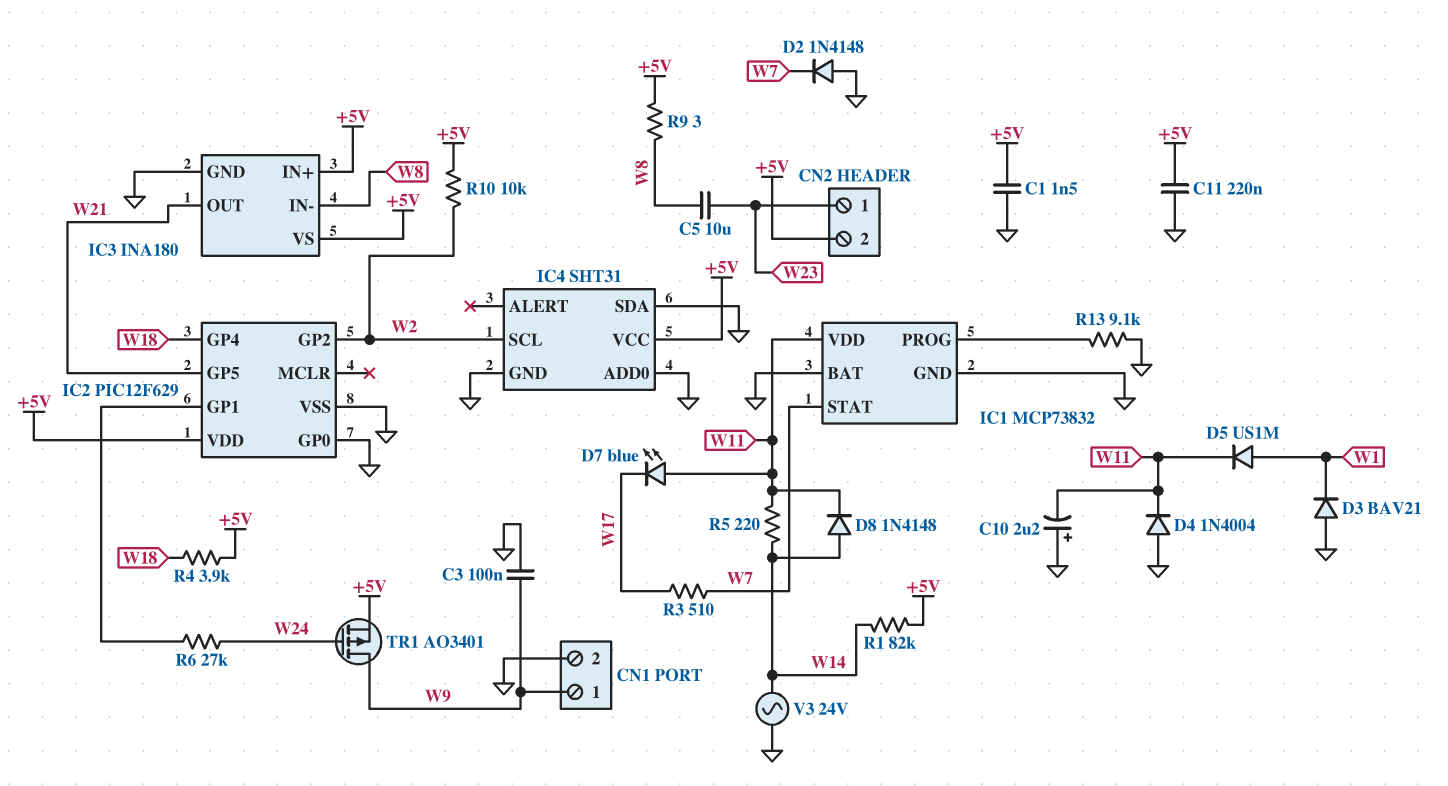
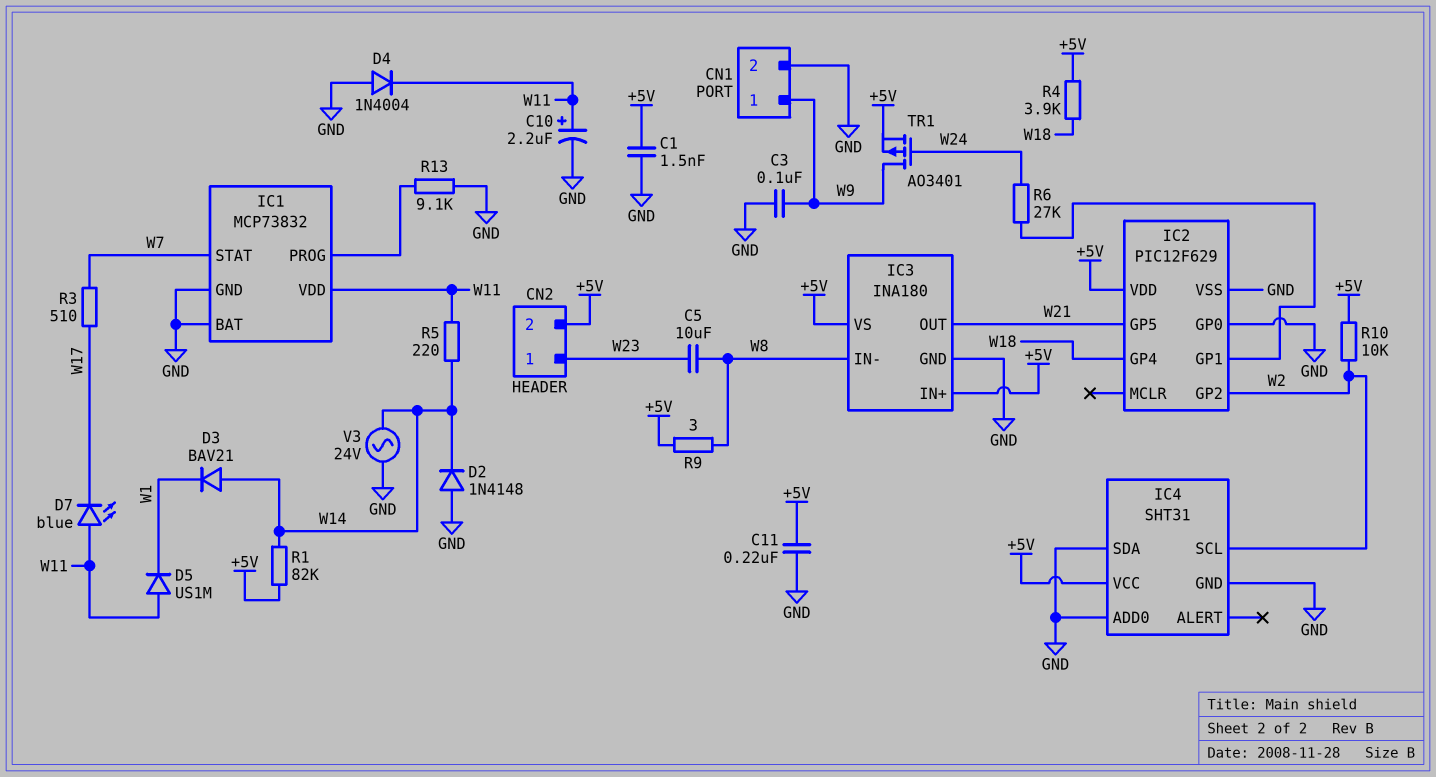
C10: 2.2uF (plus GND, minus W11) -> 2.2uF (plus W11, minus GND)
D2: diode 1N4148 (A GND, K W7) -> diode 1N4148 (A GND, K W14)
D3: diode BAV21 (A GND, K W1) -> diode BAV21 (A W14, K W1)
D5: diode US1M (A W1, K W11) -> diode US1M (A W11, K W1)
D8: diode 1N4148 (A W14, K W11) -> none

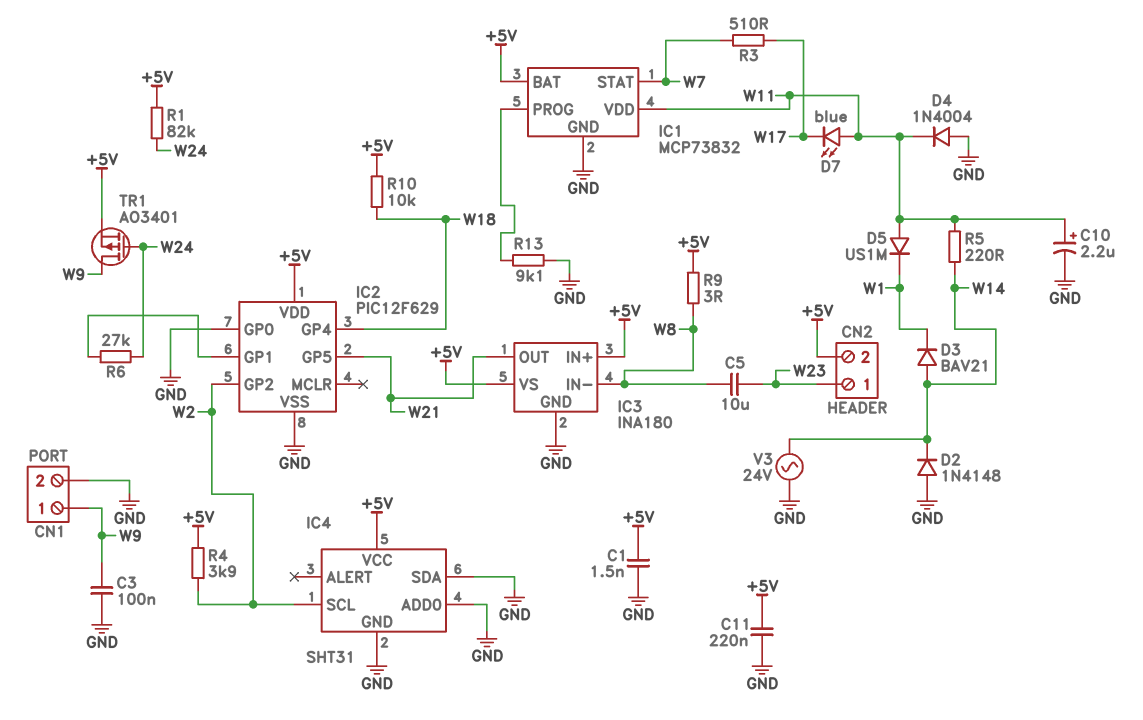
IC1 pin BAT: GND -> +5V
R1: 82k (+5V, W14) -> 82k (+5V, W24)
R4: 3.9k (+5V, W18) -> 3.9k (+5V, W2)
R10: 10k (+5V, W2) -> 10k (+5V, W18)

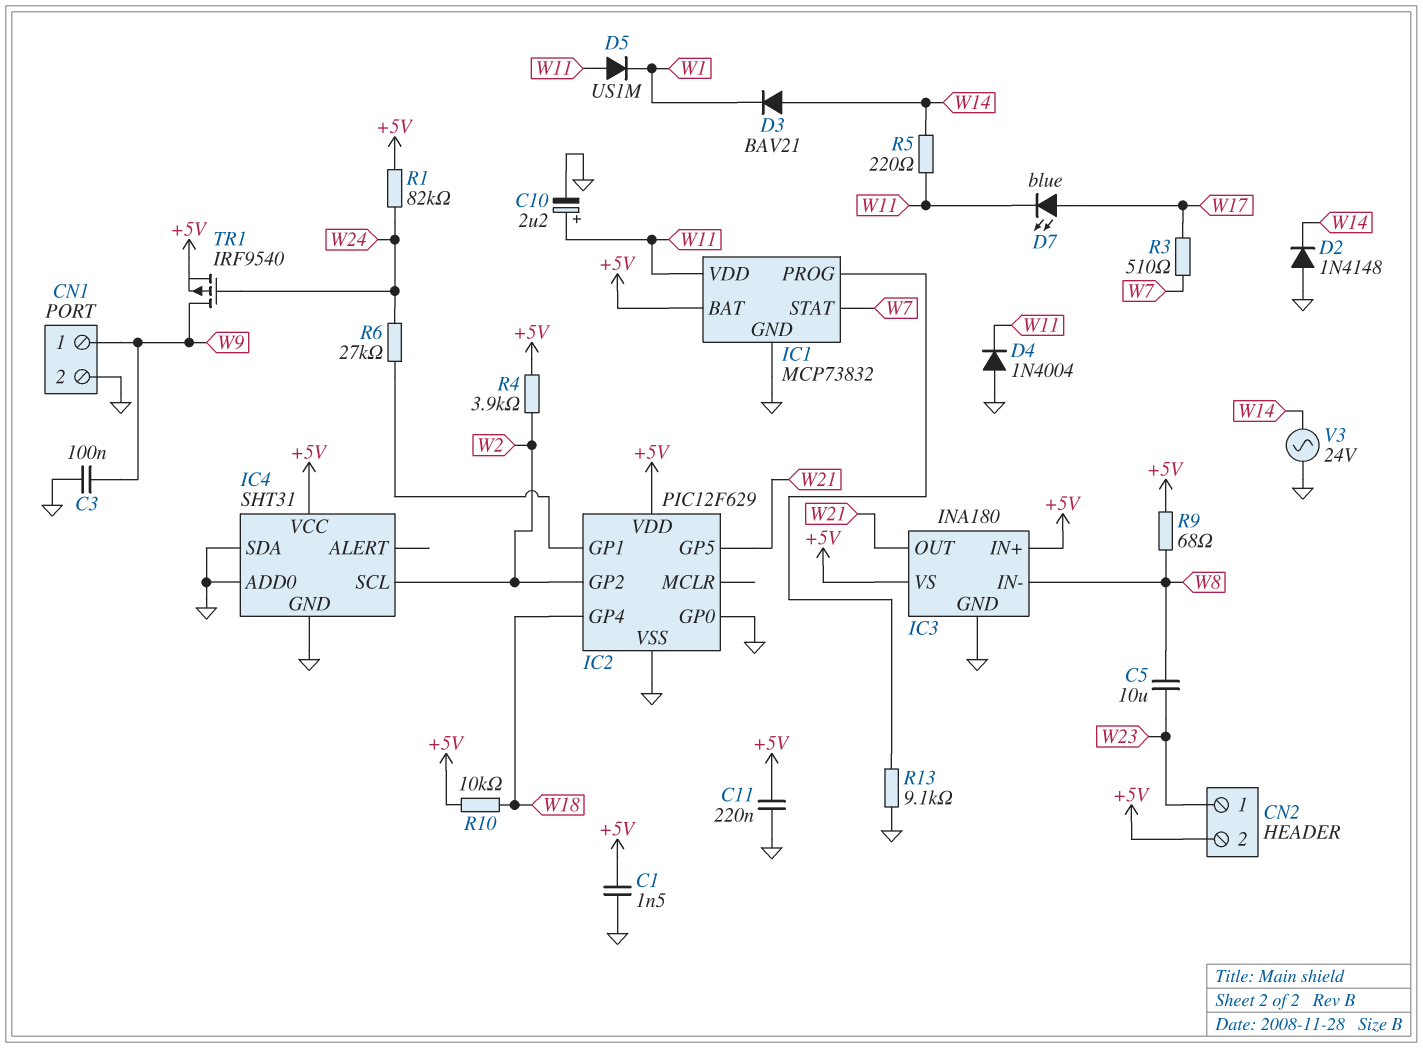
D7: LED blue (A W11, K W17) -> LED blue (A W17, K W11)
R9: 3 (+5V, W8) -> 68 (+5V, W8)
TR1: PMOS AO3401 (G W24, D W9, S +5V) -> PMOS IRF9540 (G W24, D W9, S +5V)

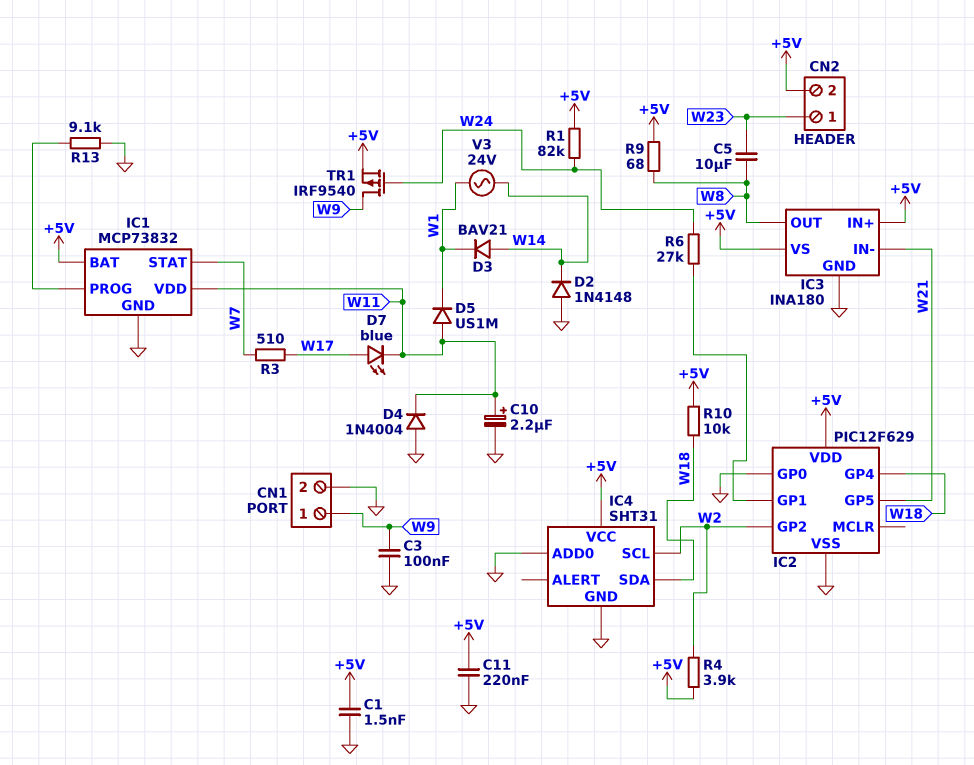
IC3 pin IN-: W8 -> W21
IC3 pin OUT: W21 -> W8
IC4 pin SDA: GND -> W18
R5: 220 (W11, W14) -> none
V3: AC 24V (GND, W14) -> AC 24V (W1, W14)

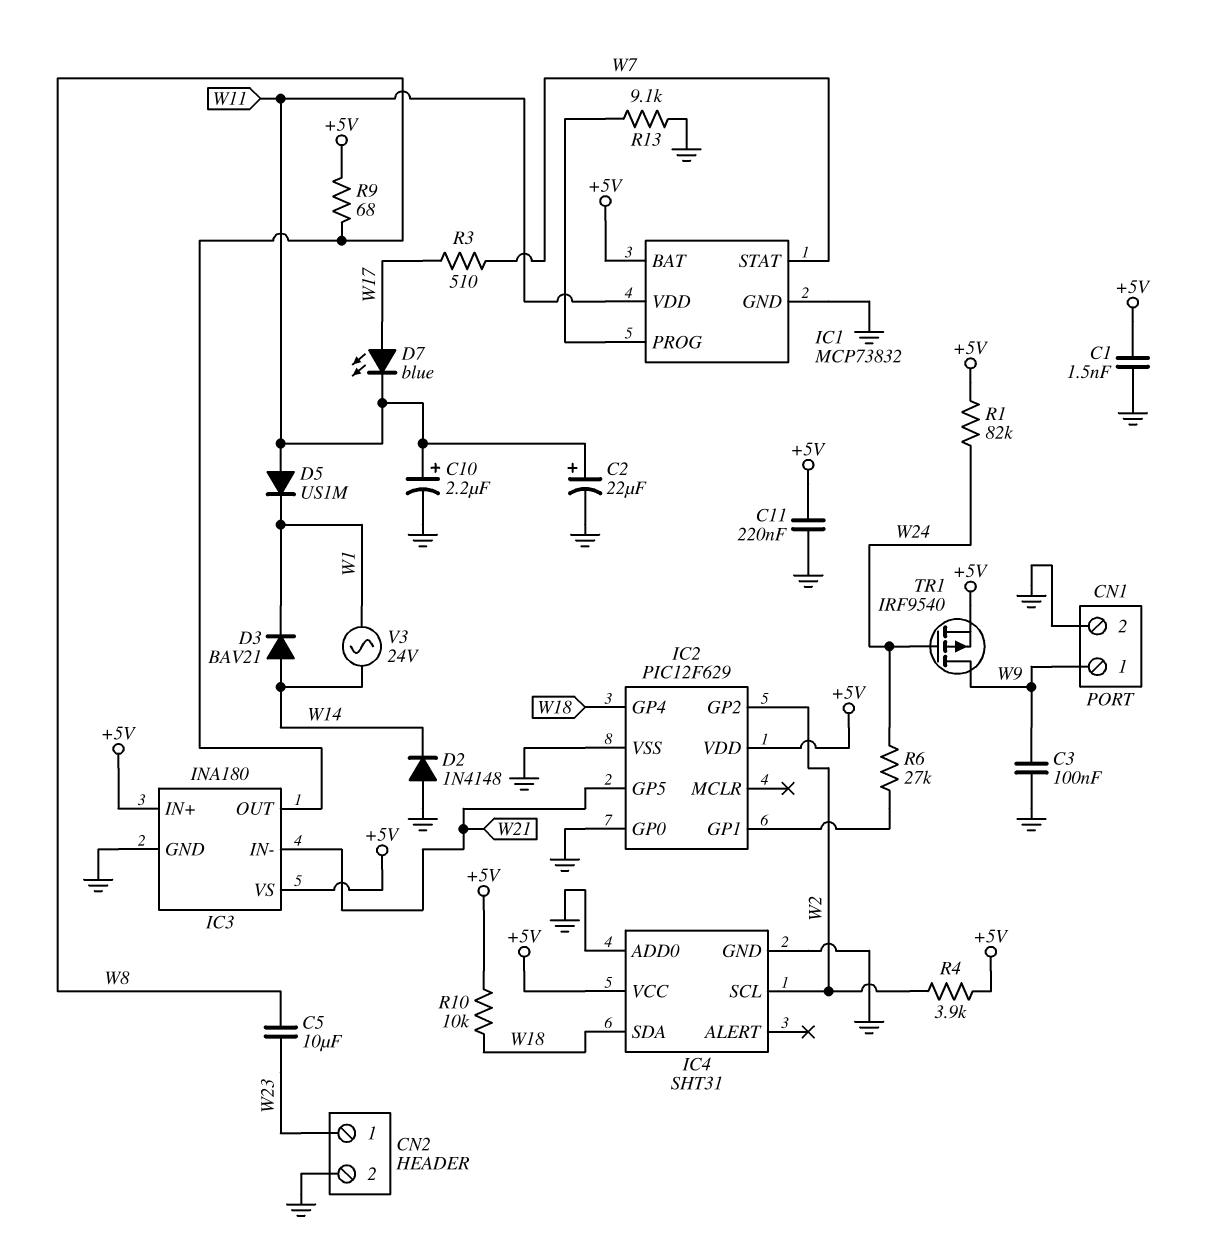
C2: none -> 22uF (plus W11, minus GND)
CN2 pin 2: +5V -> GND
D4: diode 1N4004 (A GND, K W11) -> none

